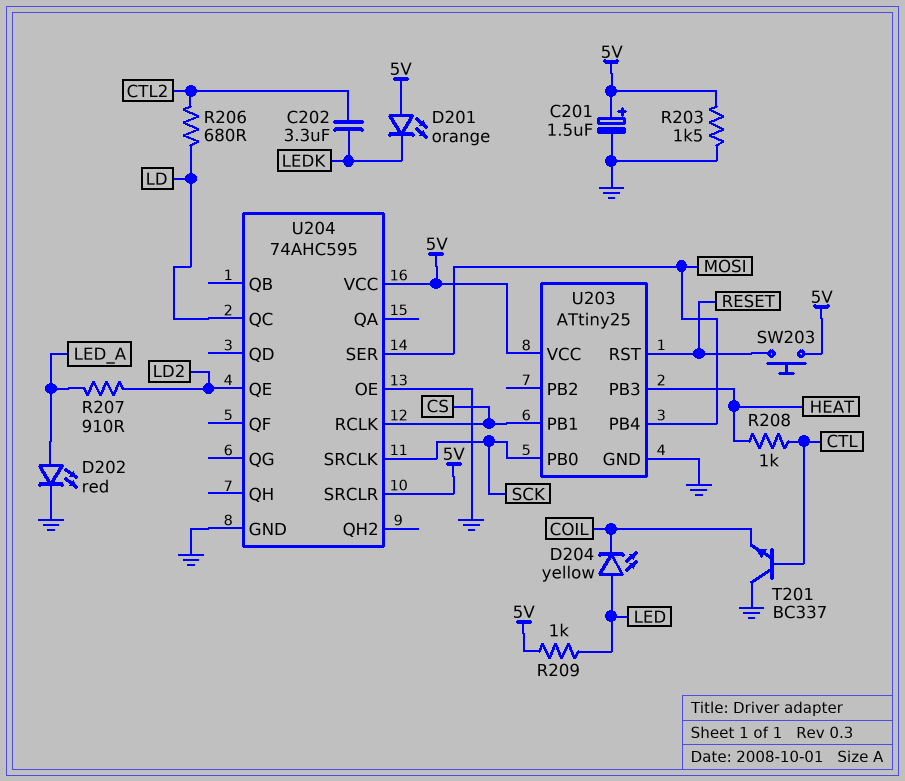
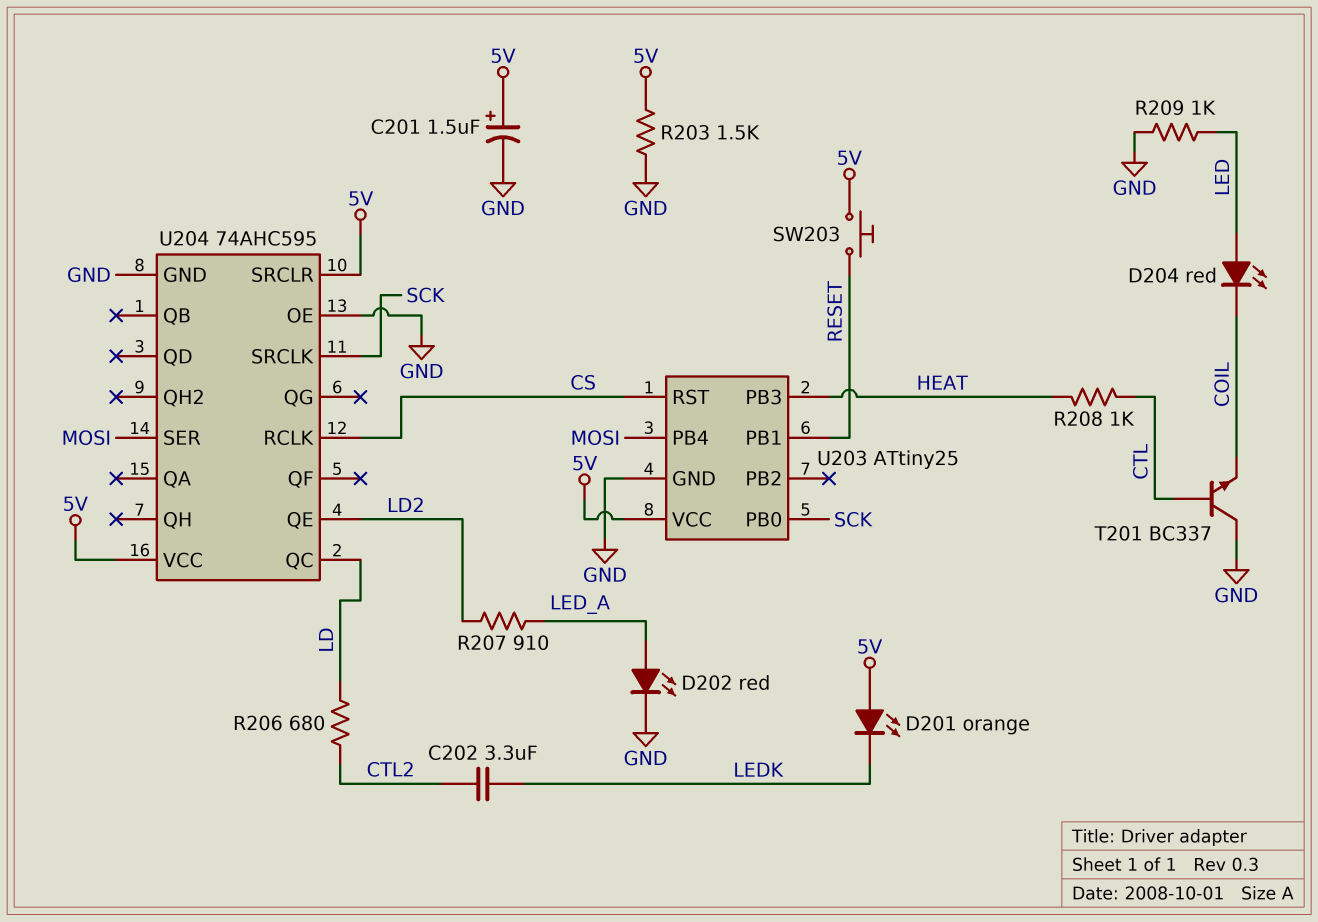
D204: LED yellow (A LED, K COIL) -> LED red (A LED, K COIL)
R209: 1k (5V, LED) -> 1k (GND, LED)
U203 pin PB1: CS -> RESET
U203 pin RST: RESET -> CS

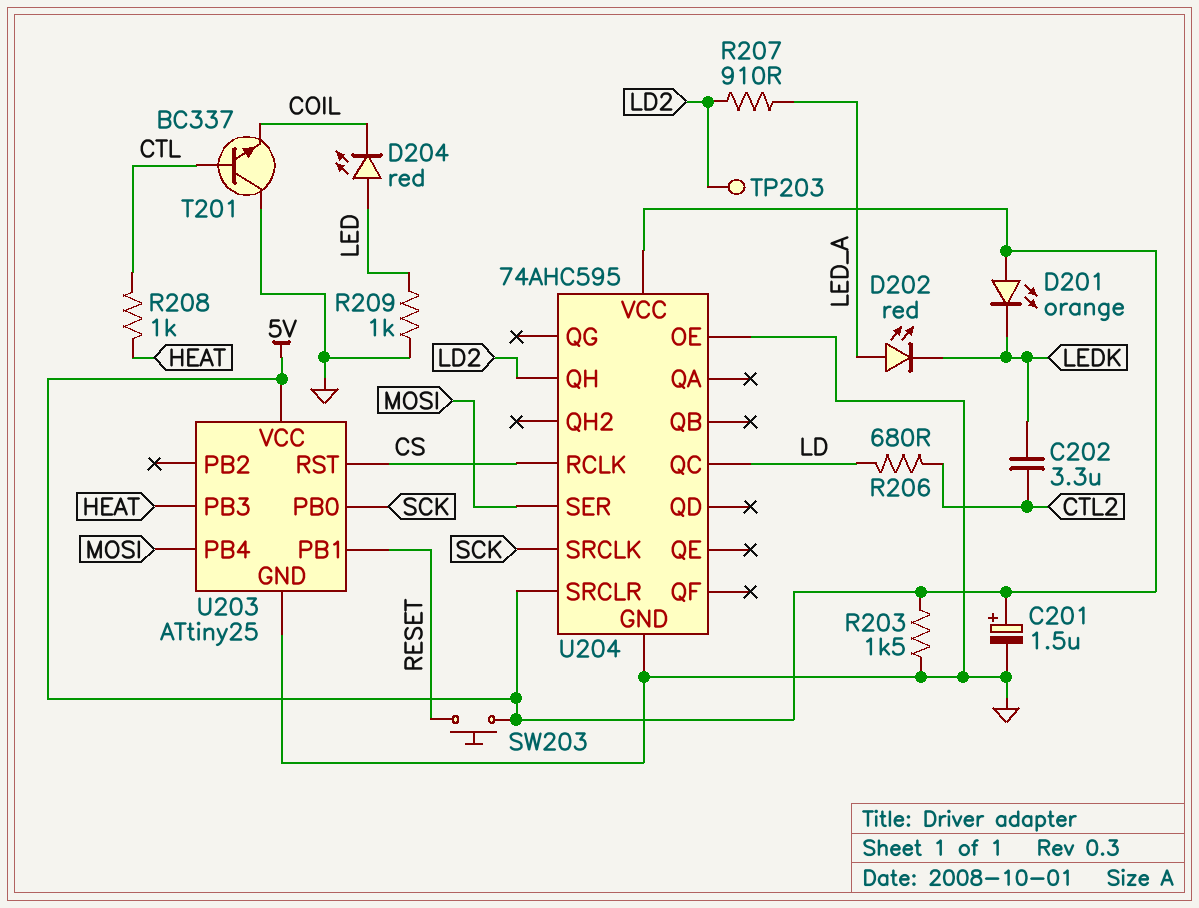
D202: LED red (A LED_A, K GND) -> LED red (A LED_A, K LEDK)
TP203: none -> test point (LD2)
U204 pin QE: LD2 -> none
U204 pin QH: none -> LD2

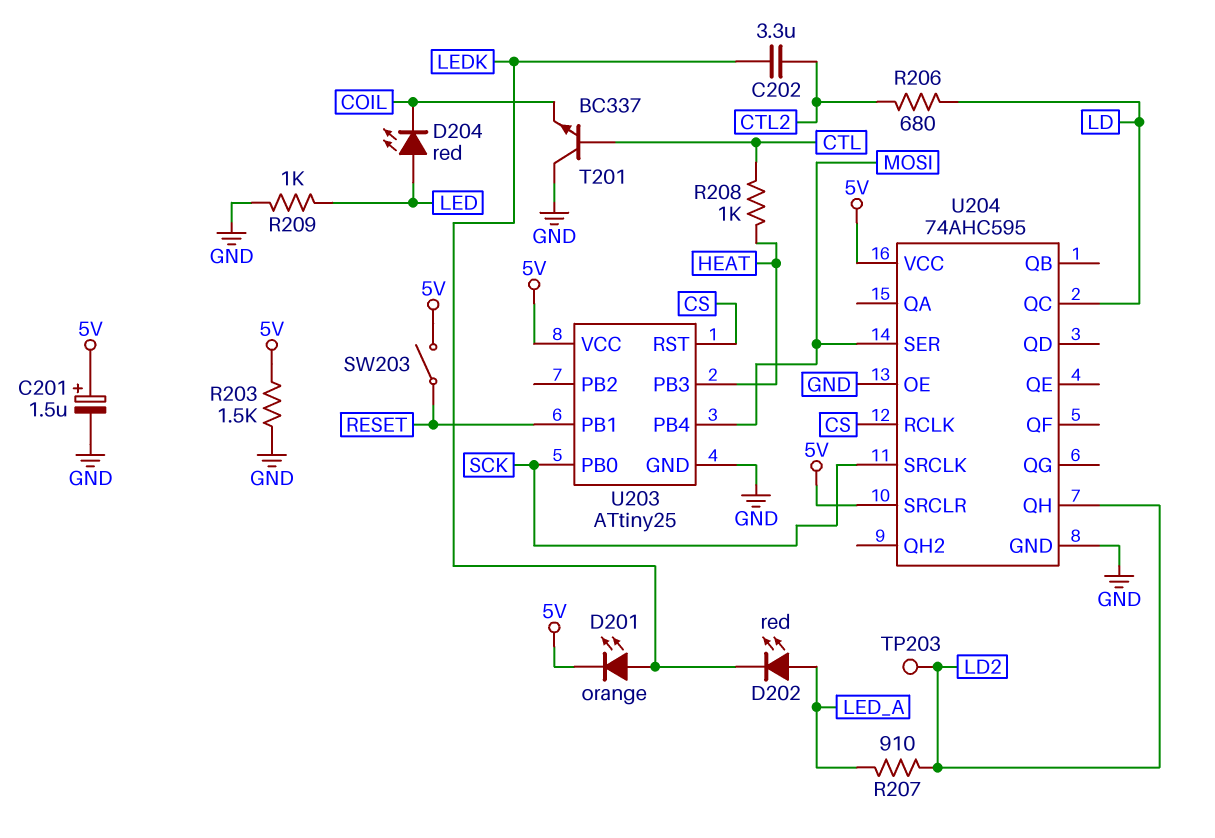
D201: LED orange (A 5V, K LEDK) -> LED orange (A LEDK, K 5V)
SW203: button (5V, RESET) -> switch (5V, RESET)

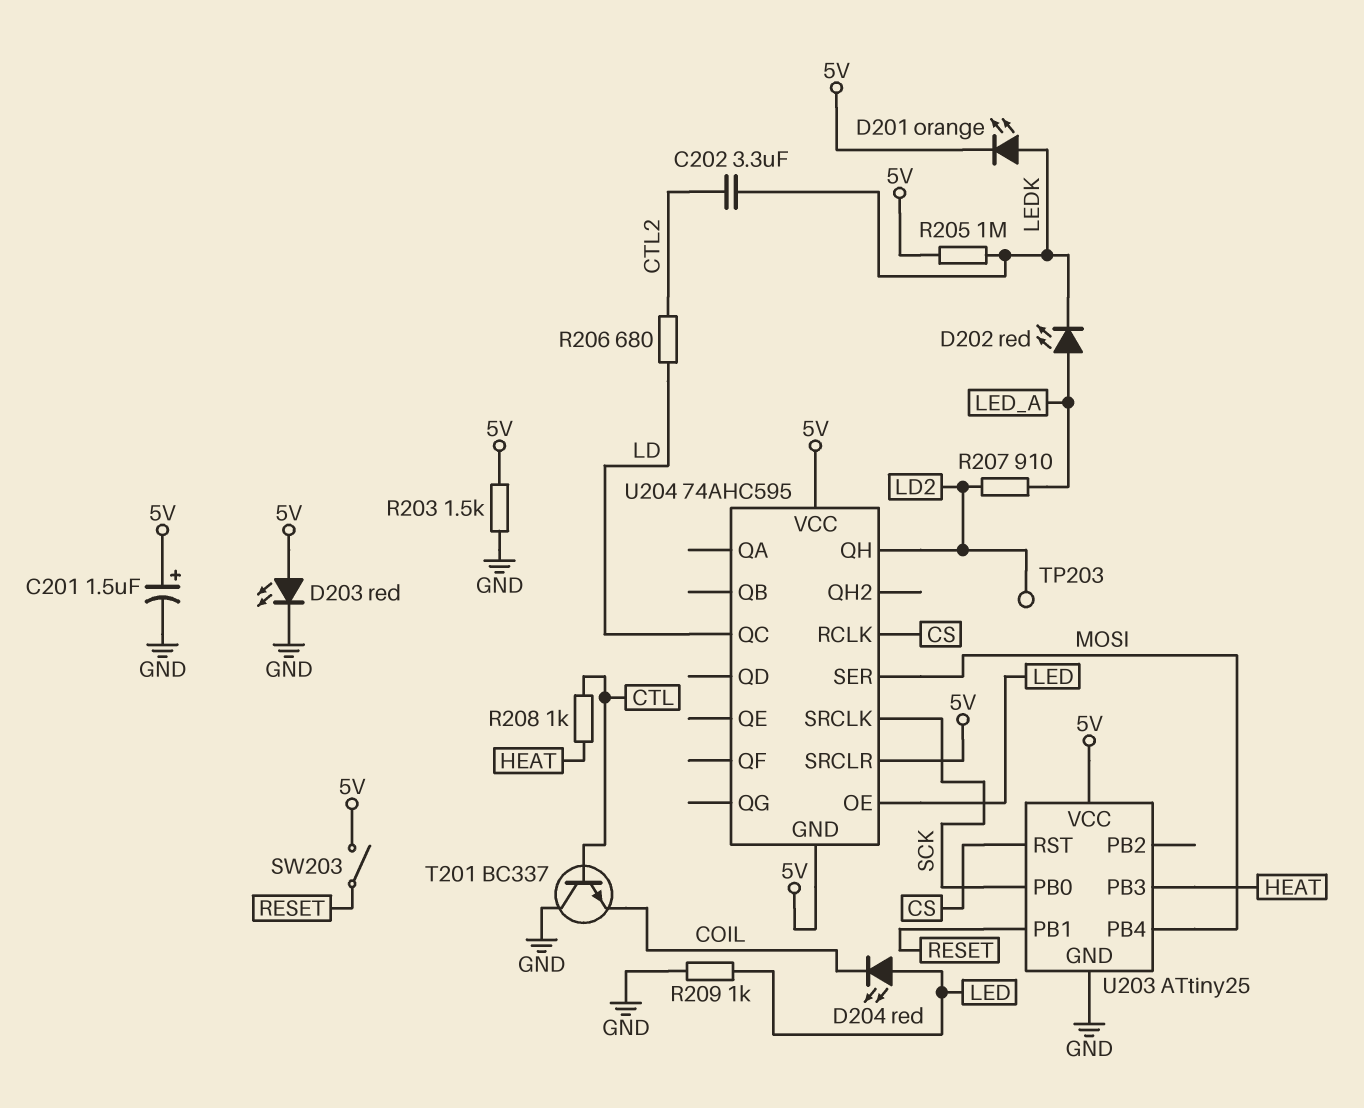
D203: none -> LED red (A 5V, K GND)
R205: none -> 1M (5V, LEDK)
U204 pin GND: GND -> 5V
U204 pin OE: GND -> LED

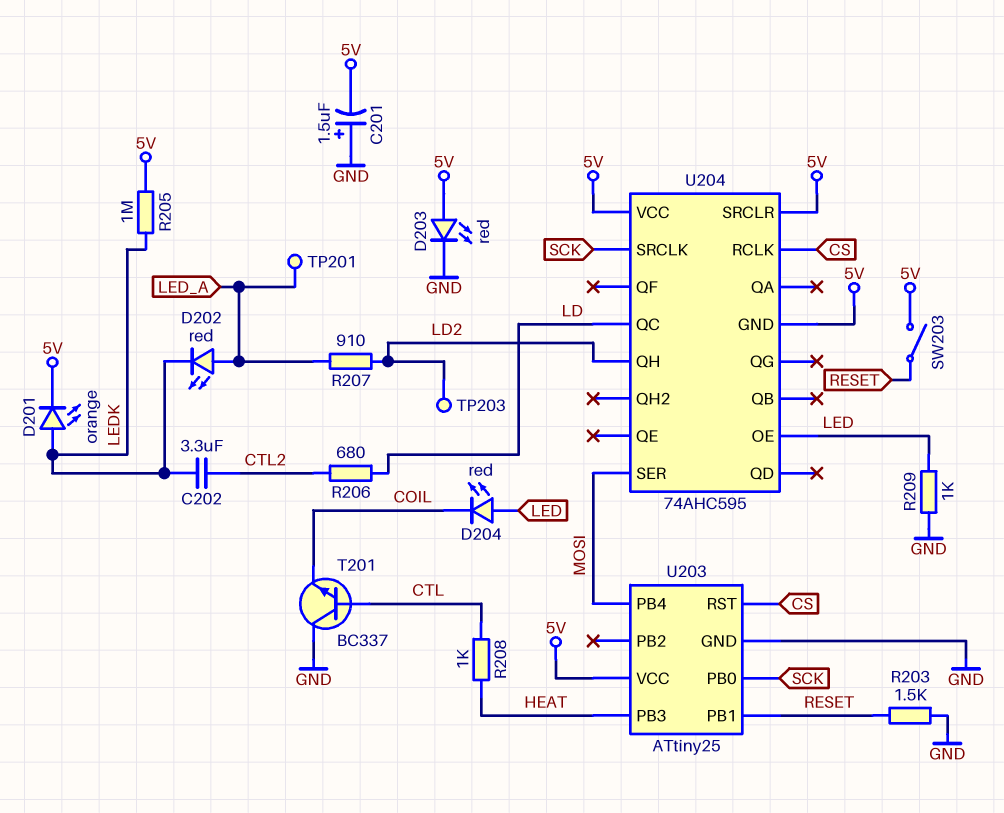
C201: 1.5uF (plus 5V, minus GND) -> 1.5uF (plus GND, minus 5V)
R203: 1.5k (5V, GND) -> 1.5k (GND, RESET)
TP201: none -> test point (LED_A)

